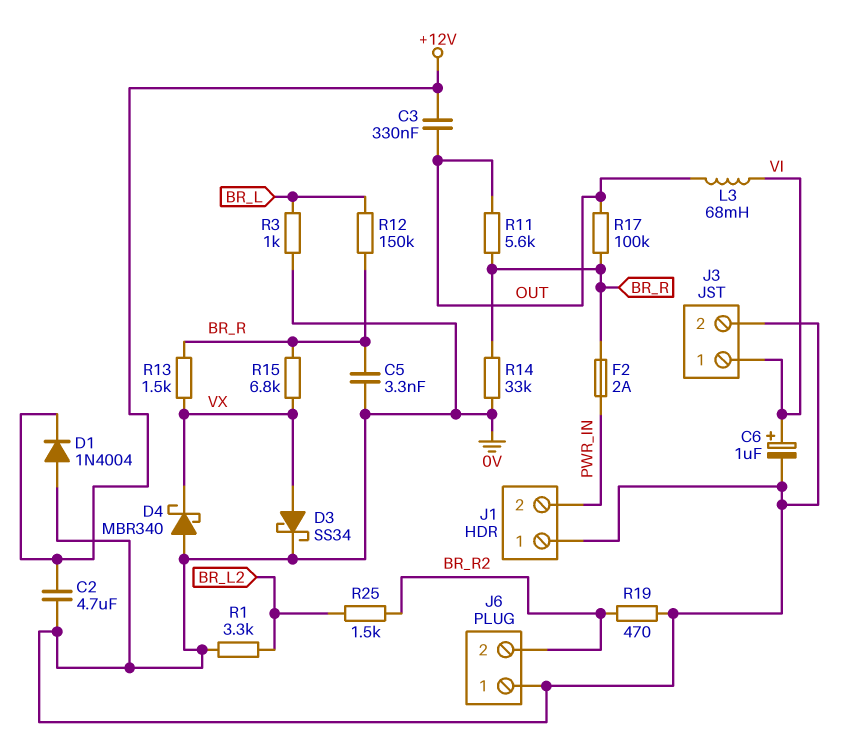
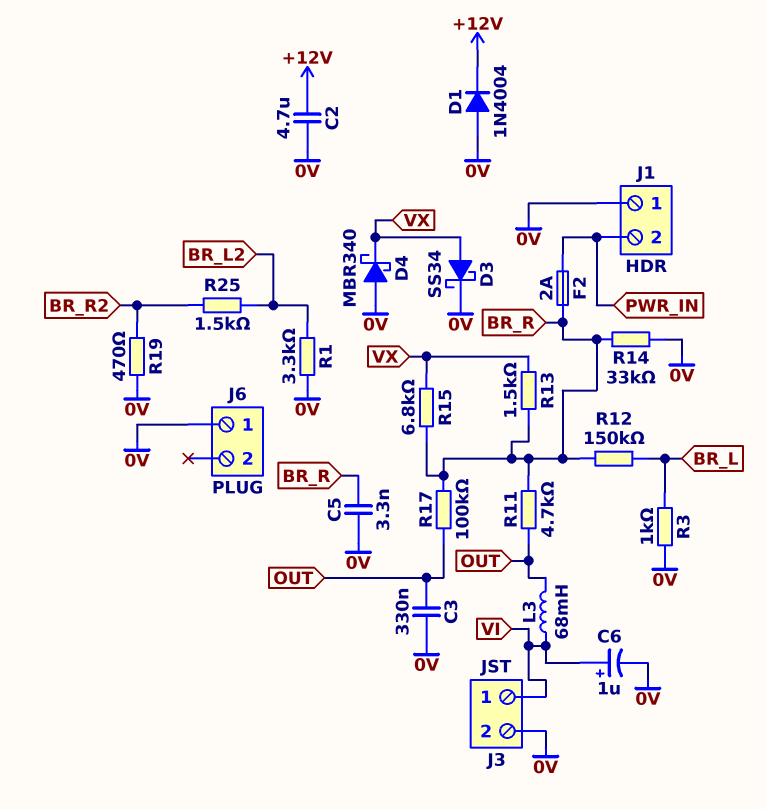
C3: 330nF (+12V, OUT) -> 330nF (0V, OUT)
J6 pin 2: BR_R2 -> none
R11: 5.6k (BR_R, OUT) -> 4.7k (BR_R, OUT)

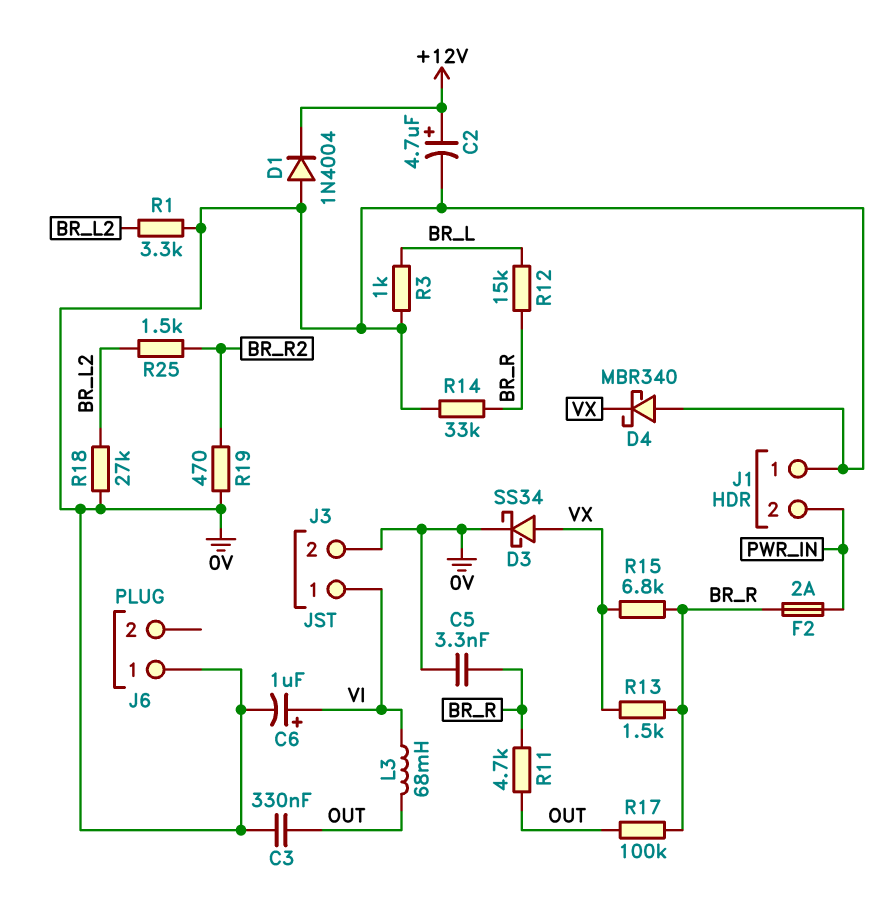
C2: 4.7uF (+12V, 0V) -> 4.7uF (plus +12V, minus 0V)
R12: 150k (BR_L, BR_R) -> 15k (BR_L, BR_R)
R18: none -> 27k (0V, BR_L2)

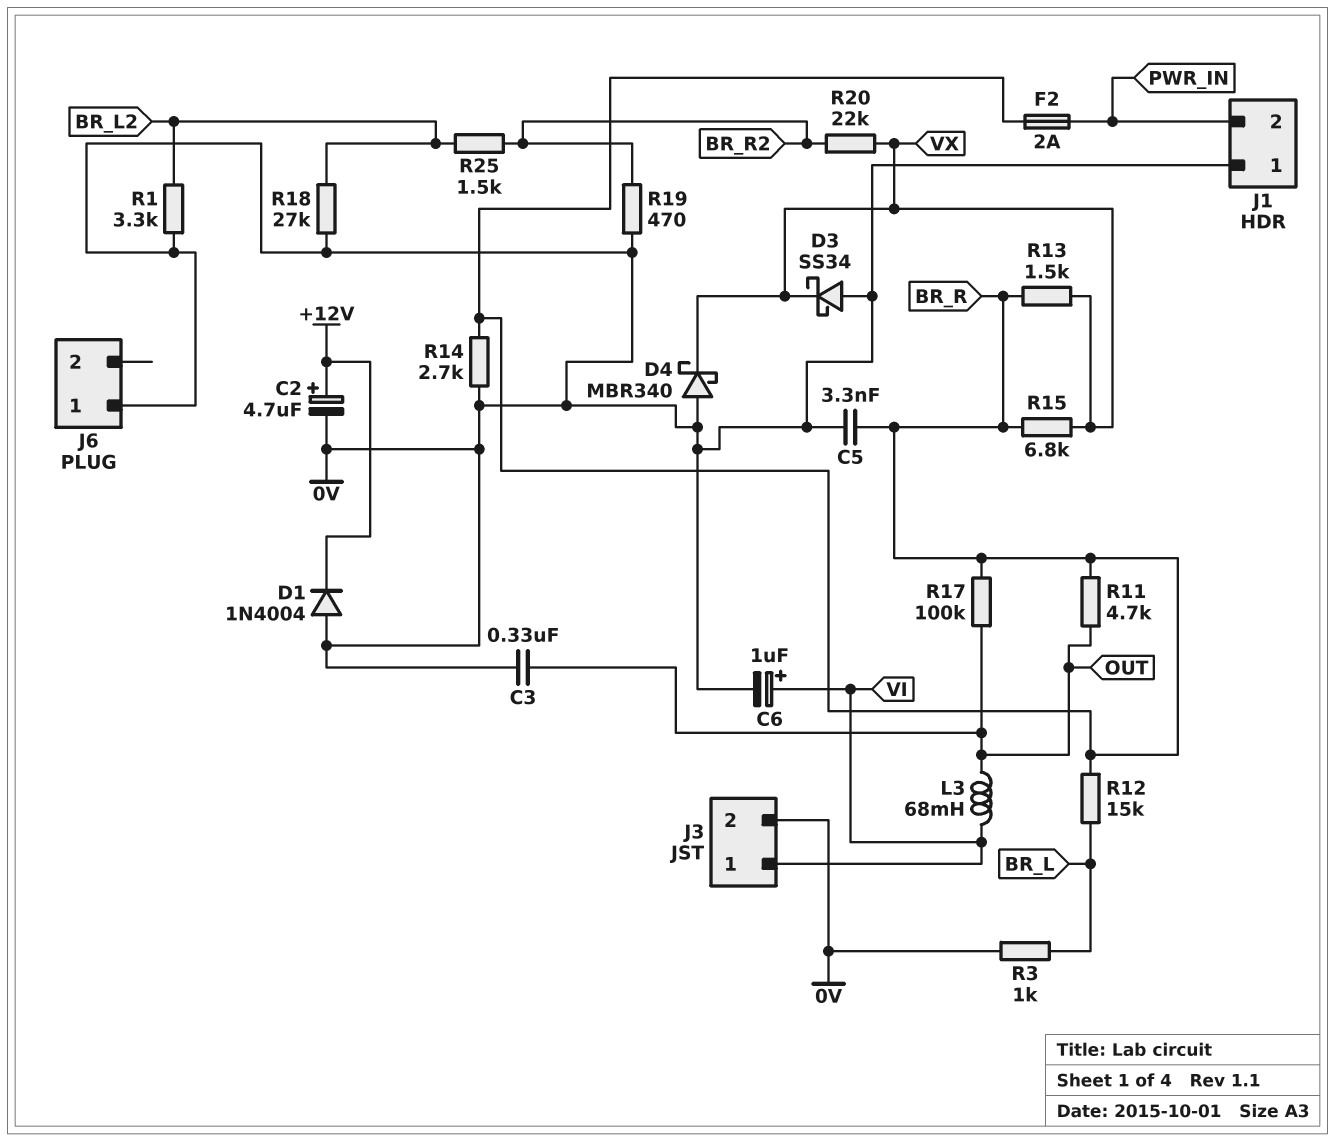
D3: schottky SS34 (A VX, K 0V) -> schottky SS34 (A 0V, K VX)
R14: 33k (0V, BR_R) -> 2.7k (0V, BR_R)
R20: none -> 22k (BR_R2, VX)

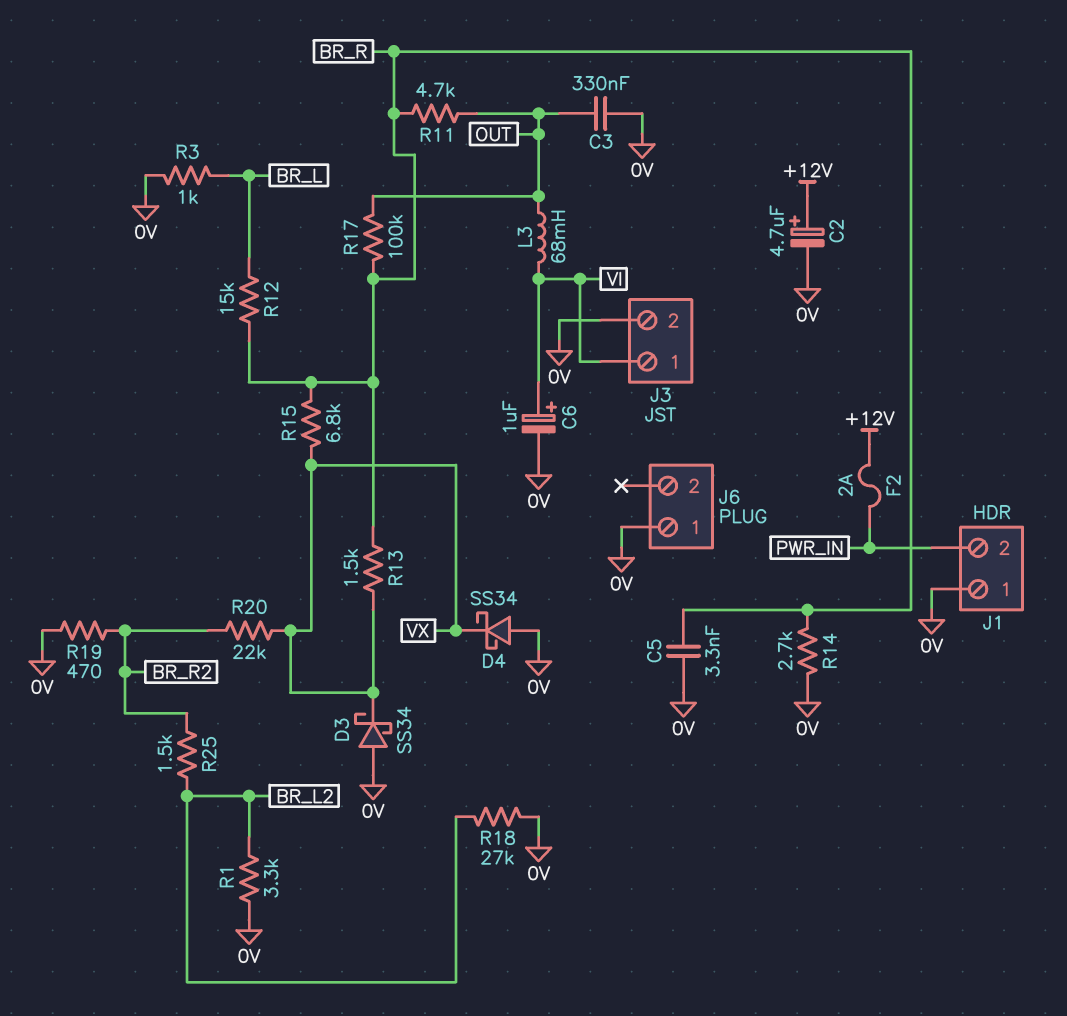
D1: diode 1N4004 (A 0V, K +12V) -> none
D4: schottky MBR340 (A 0V, K VX) -> schottky SS34 (A 0V, K VX)
F2: 2A (BR_R, PWR_IN) -> 2A (+12V, PWR_IN)

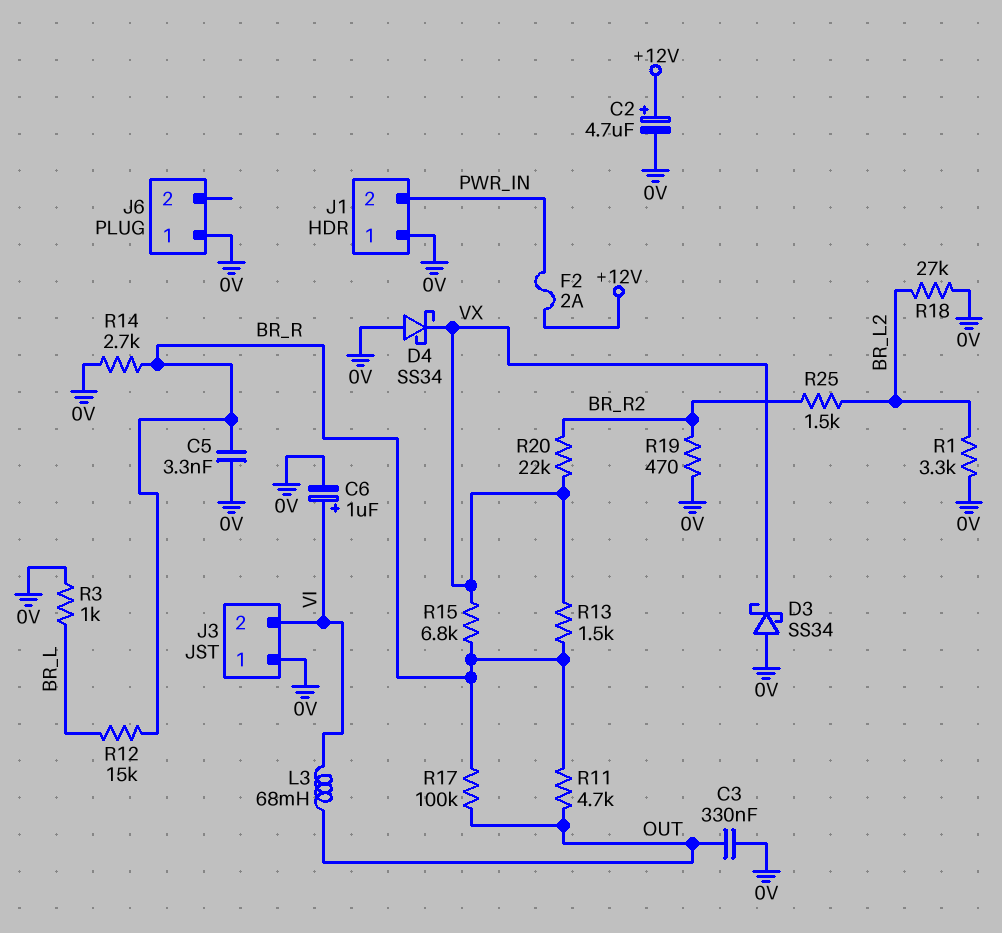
J3 pin 1: VI -> 0V
J3 pin 2: 0V -> VI

